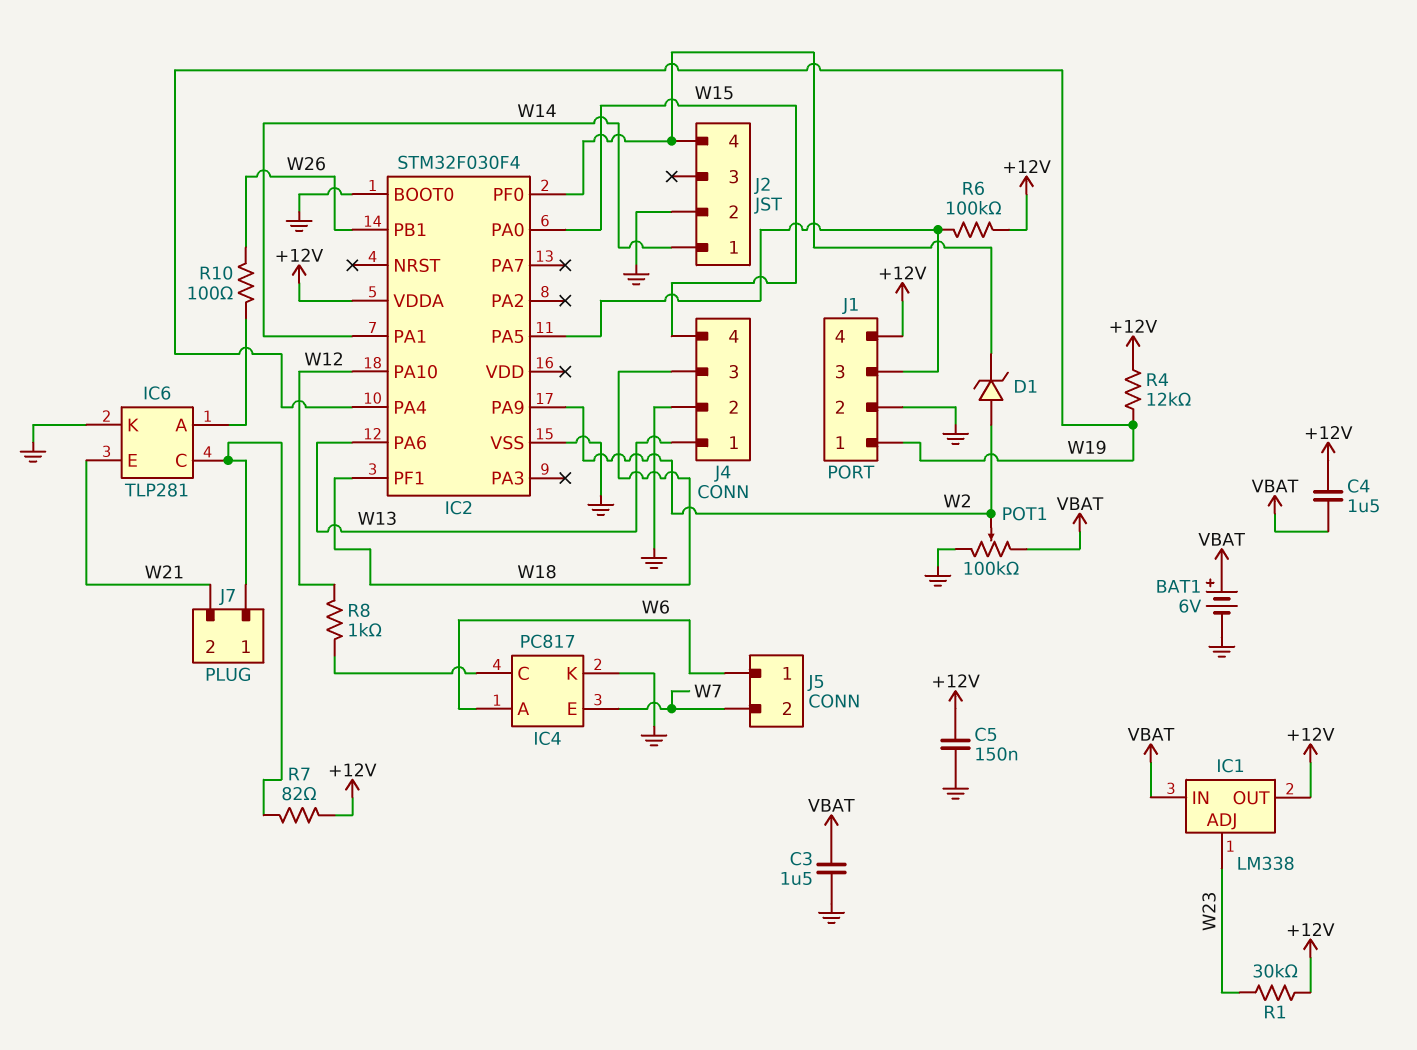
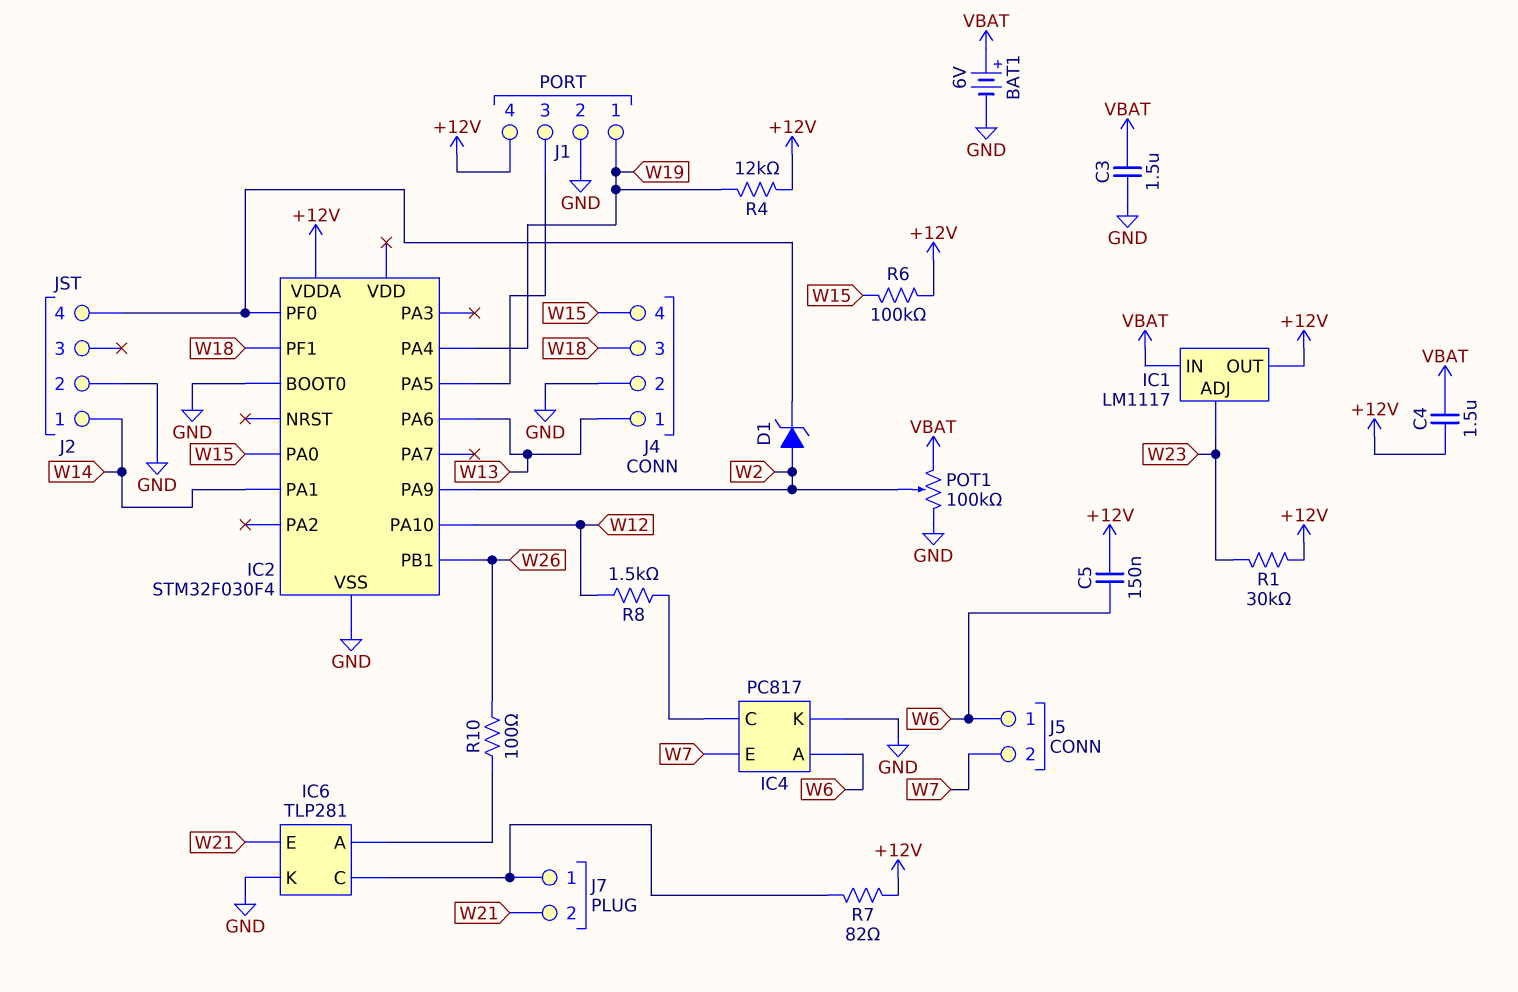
C5: 150nF (+12V, GND) -> 150nF (+12V, W6)
IC1: LM338 -> LM1117
R6: 100k (+12V, IC2/PA5) -> 100k (+12V, W15)
R8: 1k (IC4/C, W12) -> 1.5k (IC4/C, W12)

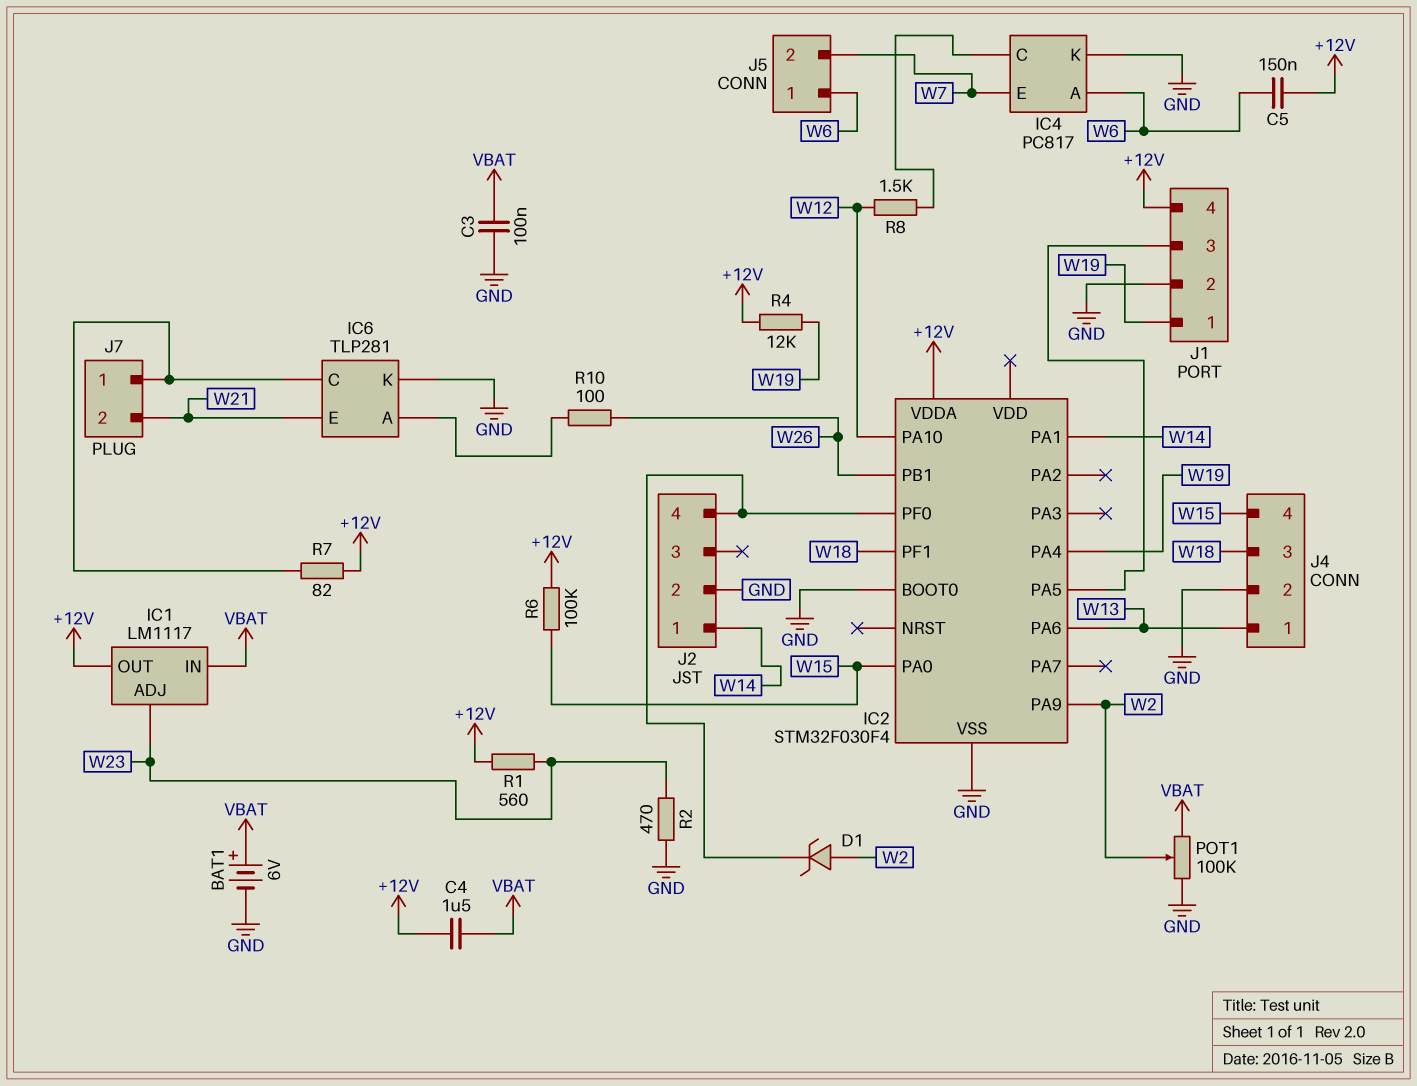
C3: 1.5uF (GND, VBAT) -> 100nF (GND, VBAT)
R1: 30k (+12V, W23) -> 560 (+12V, W23)
R2: none -> 470 (GND, W23)

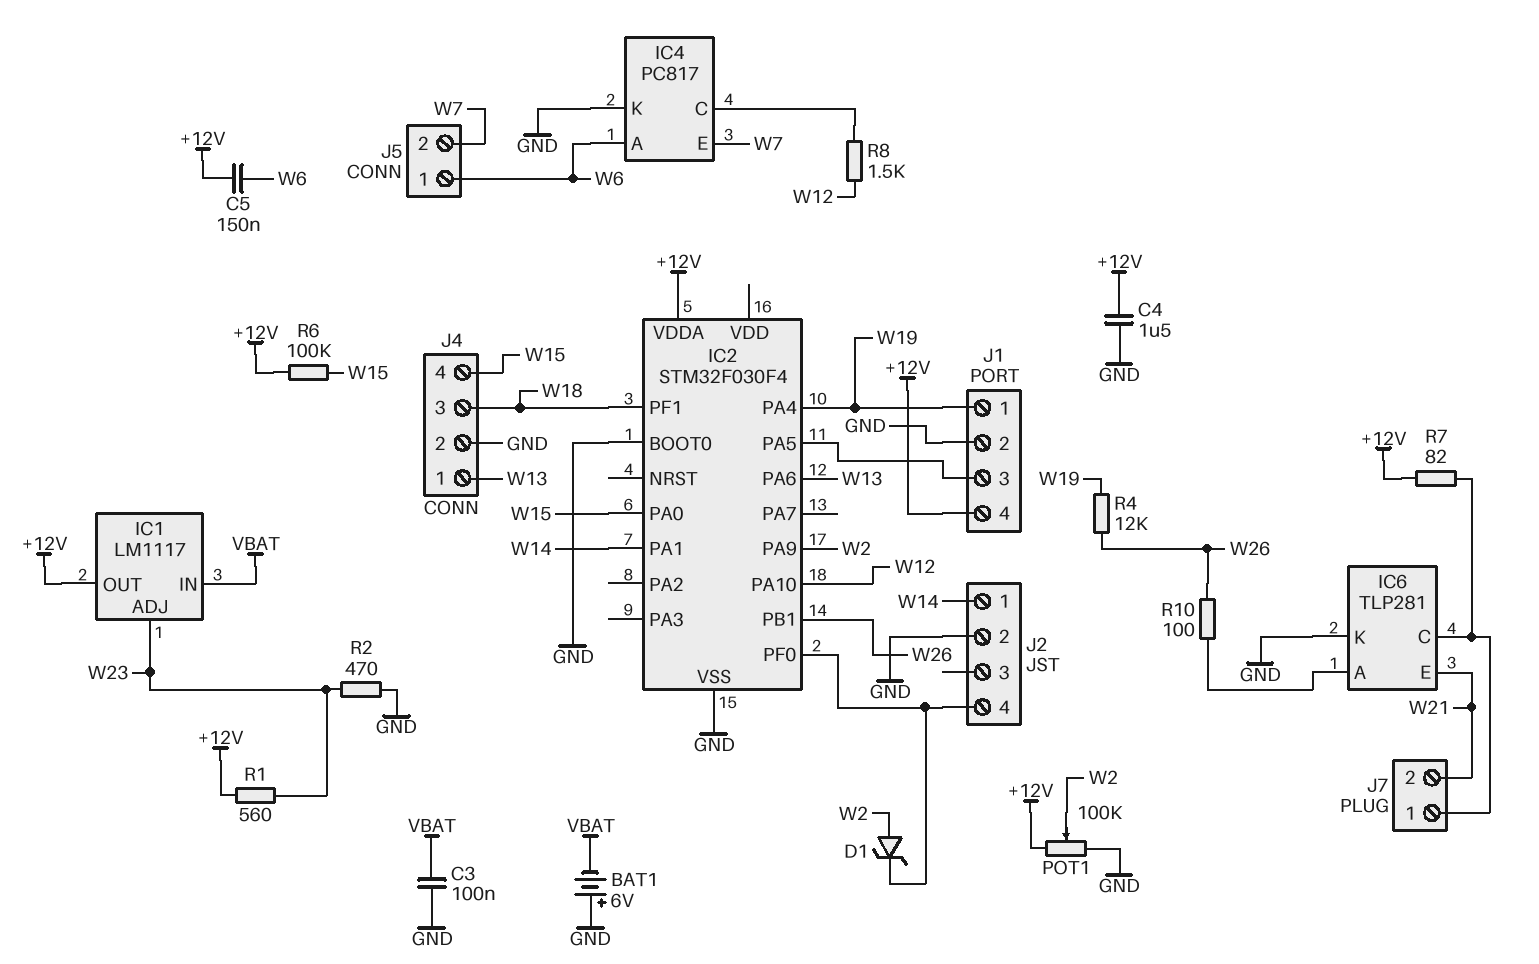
BAT1: 6V (plus VBAT, minus GND) -> 6V (plus GND, minus VBAT)
C4: 1.5uF (+12V, VBAT) -> 1.5uF (+12V, GND)
POT1: 100k (GND, VBAT, wiper W2) -> 100k (+12V, GND, wiper W2)
R4: 12k (+12V, W19) -> 12k (W19, W26)

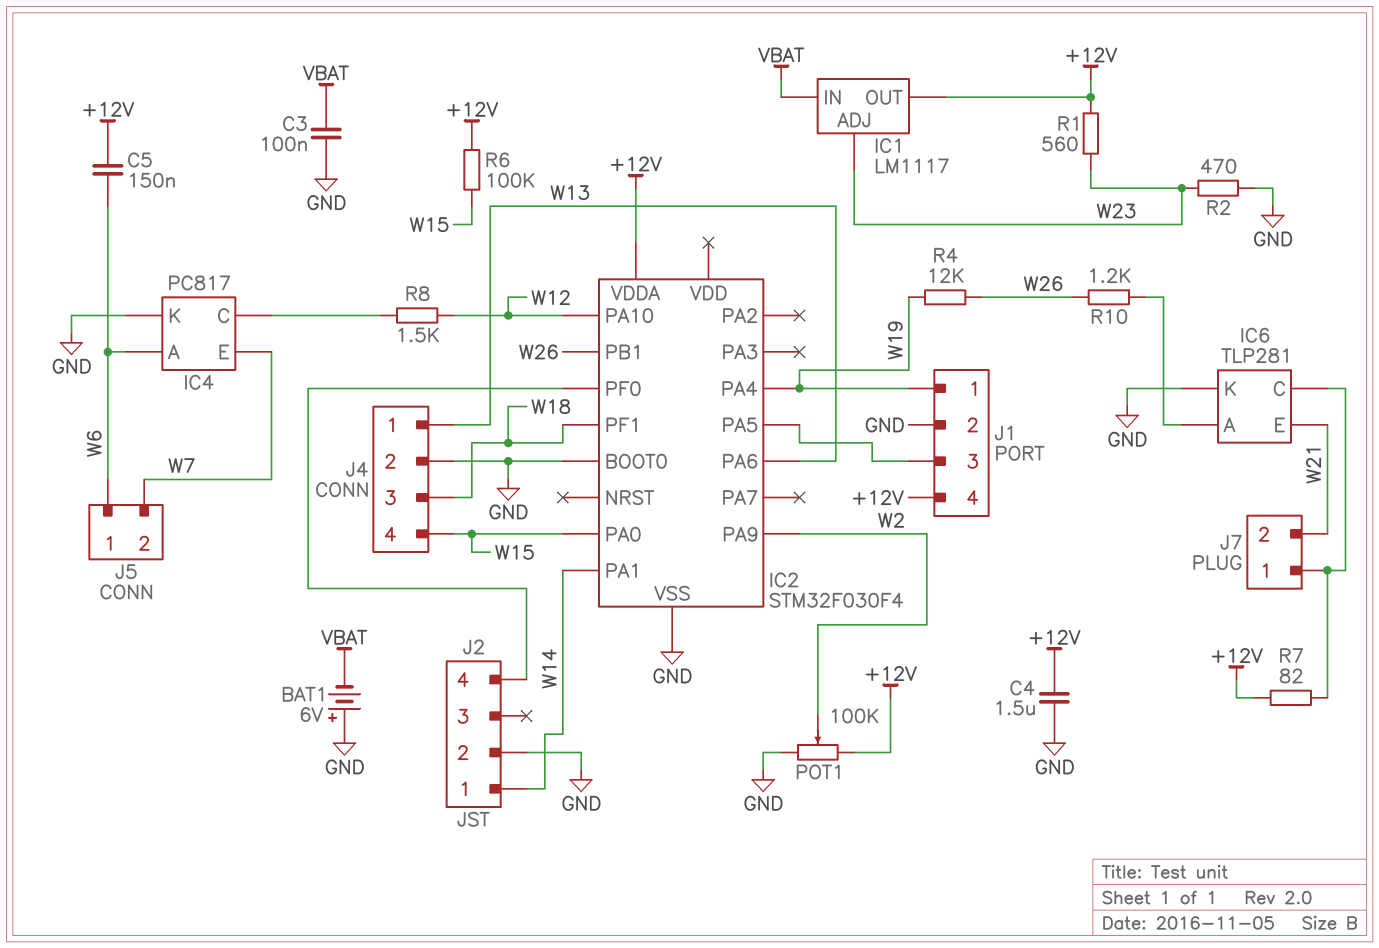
D1: zener (A W2, K IC2/PF0) -> none
R10: 100 (IC6/A, W26) -> 1.2k (IC6/A, W26)

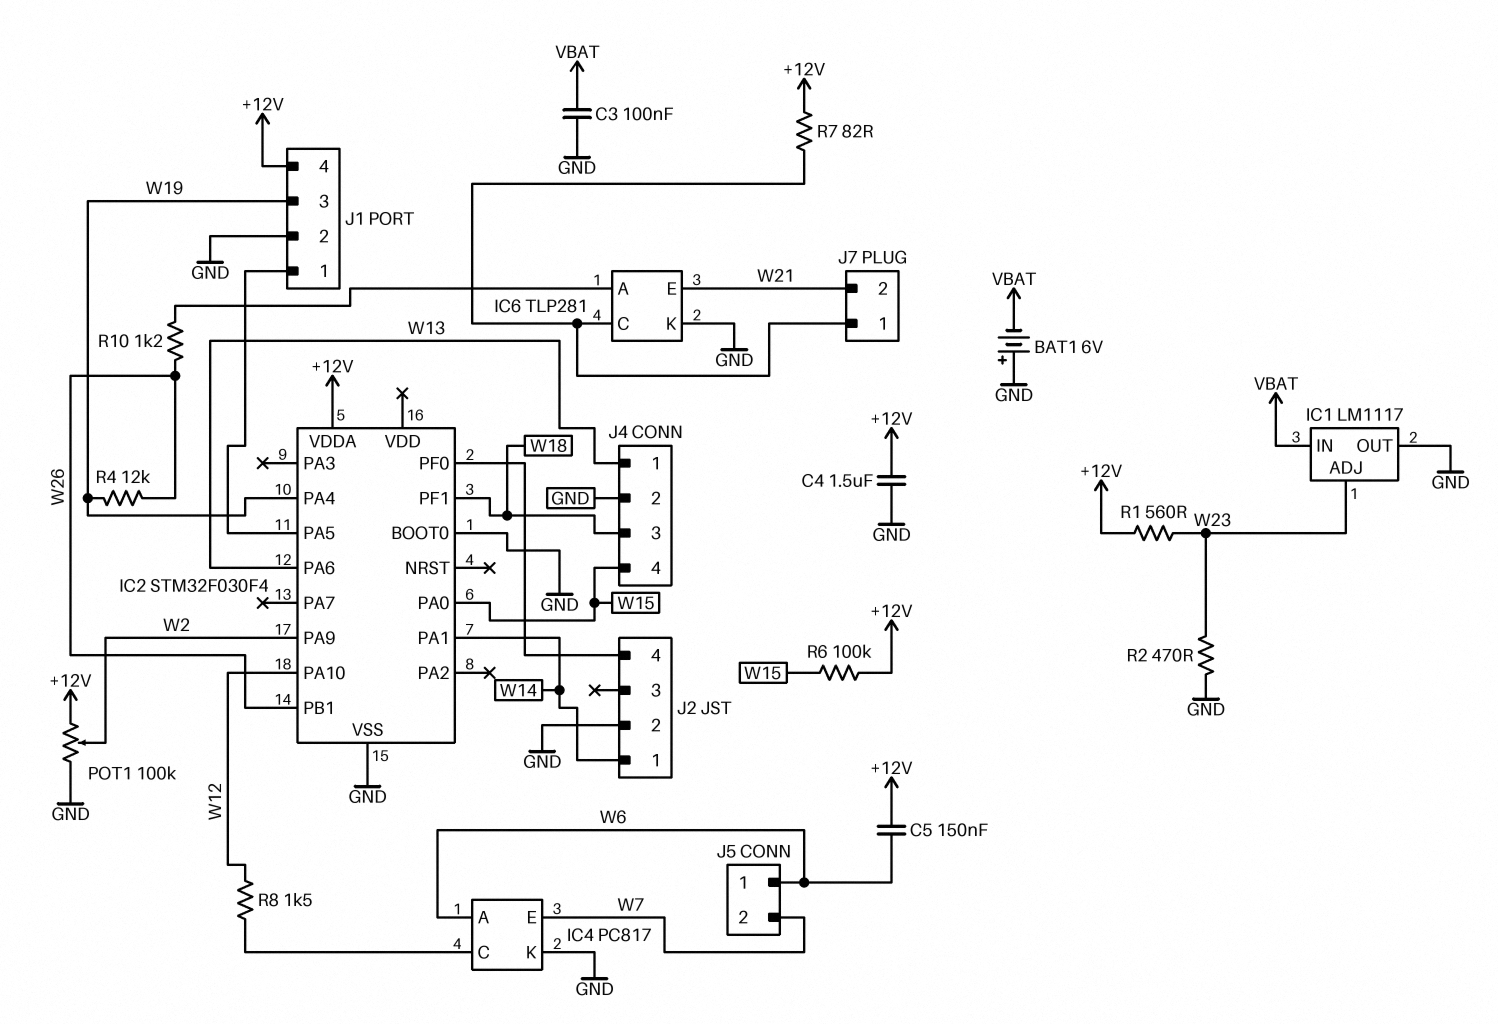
IC1 pin OUT: +12V -> GND
J1 pin 1: W19 -> IC2/PA5
J1 pin 3: IC2/PA5 -> W19

